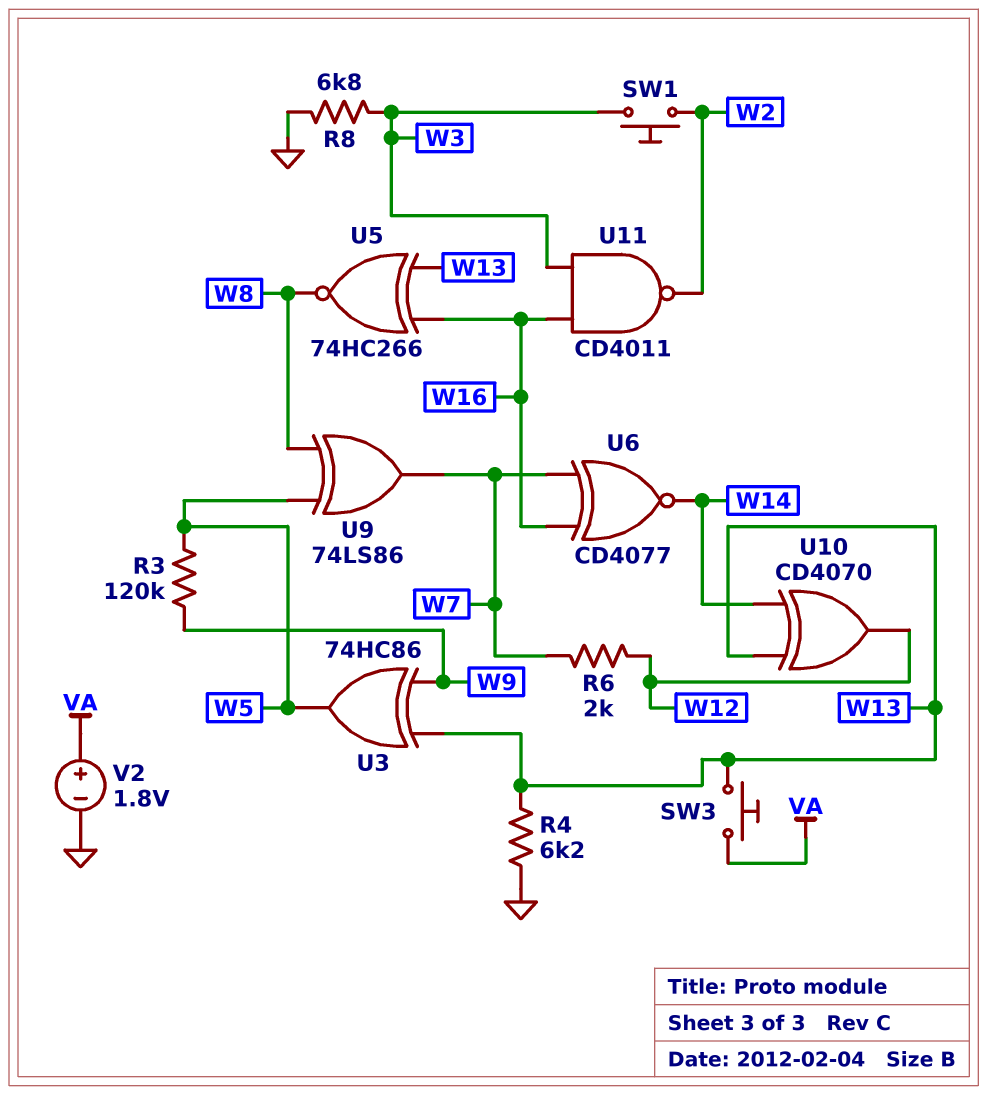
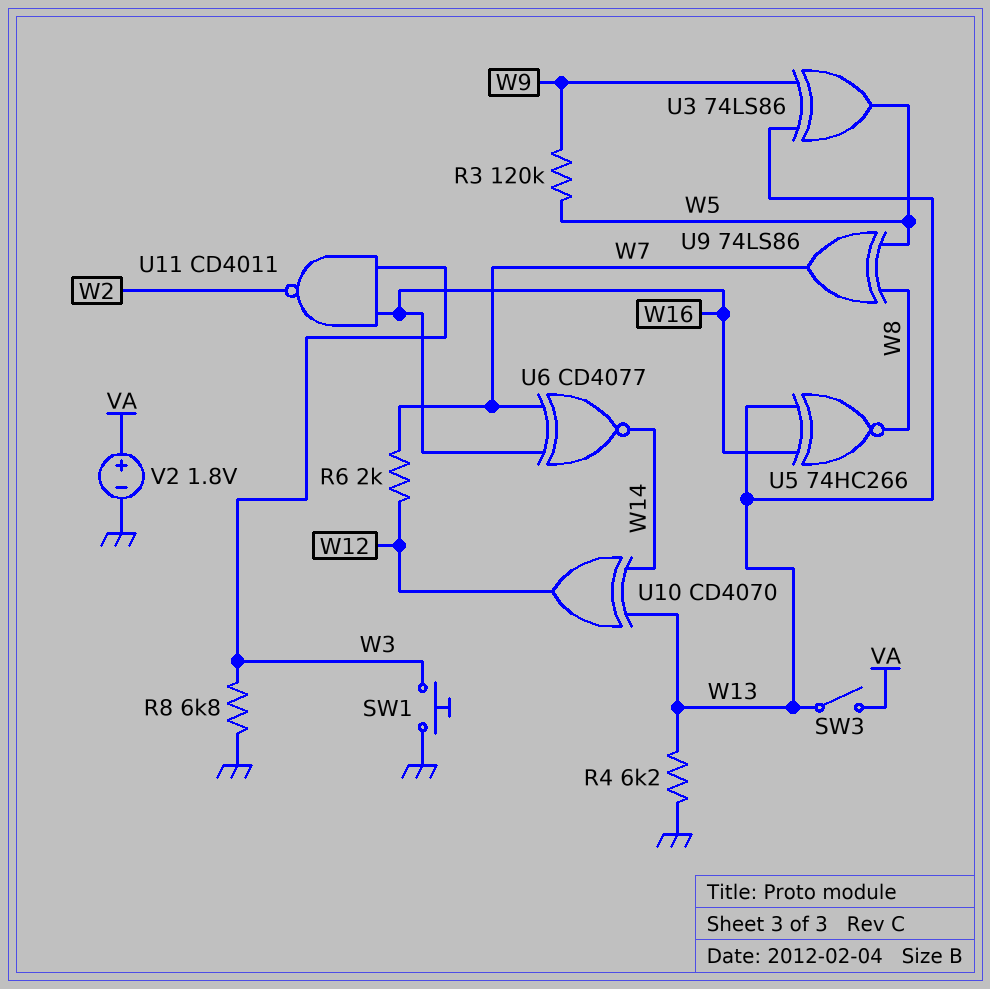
SW1: button (W2, W3) -> button (GND, W3)
SW3: button (VA, W13) -> switch (VA, W13)
U3: XOR 74HC86 (in W9, in W13, out W5) -> XOR 74LS86 (in W9, in W13, out W5)

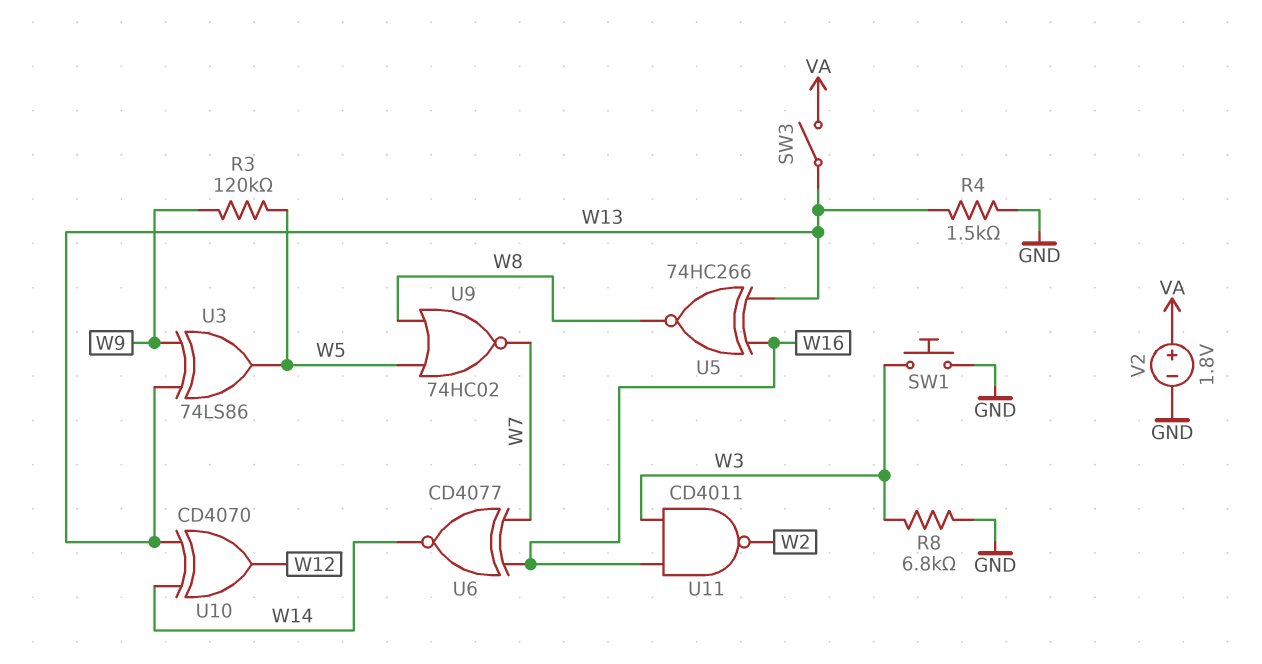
R4: 6.2k (GND, W13) -> 1.5k (GND, W13)
R6: 2k (W7, W12) -> none
U9: XOR 74LS86 (in W5, in W8, out W7) -> NOR 74HC02 (in W5, in W8, out W7)

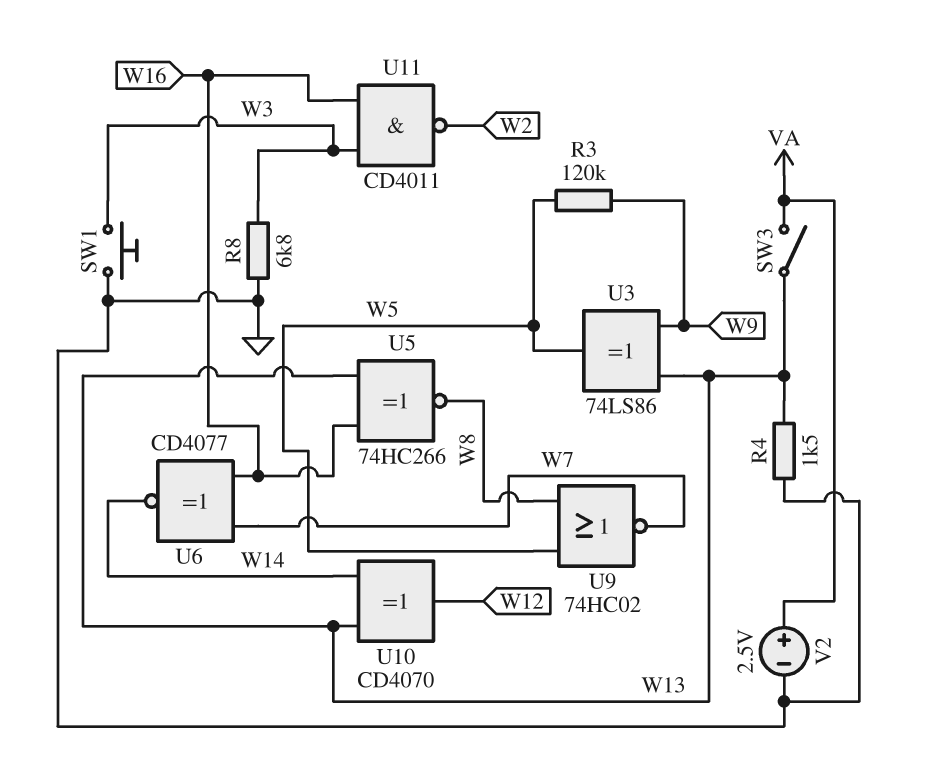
V2: 1.8V (plus VA, minus GND) -> 2.5V (plus VA, minus GND)

